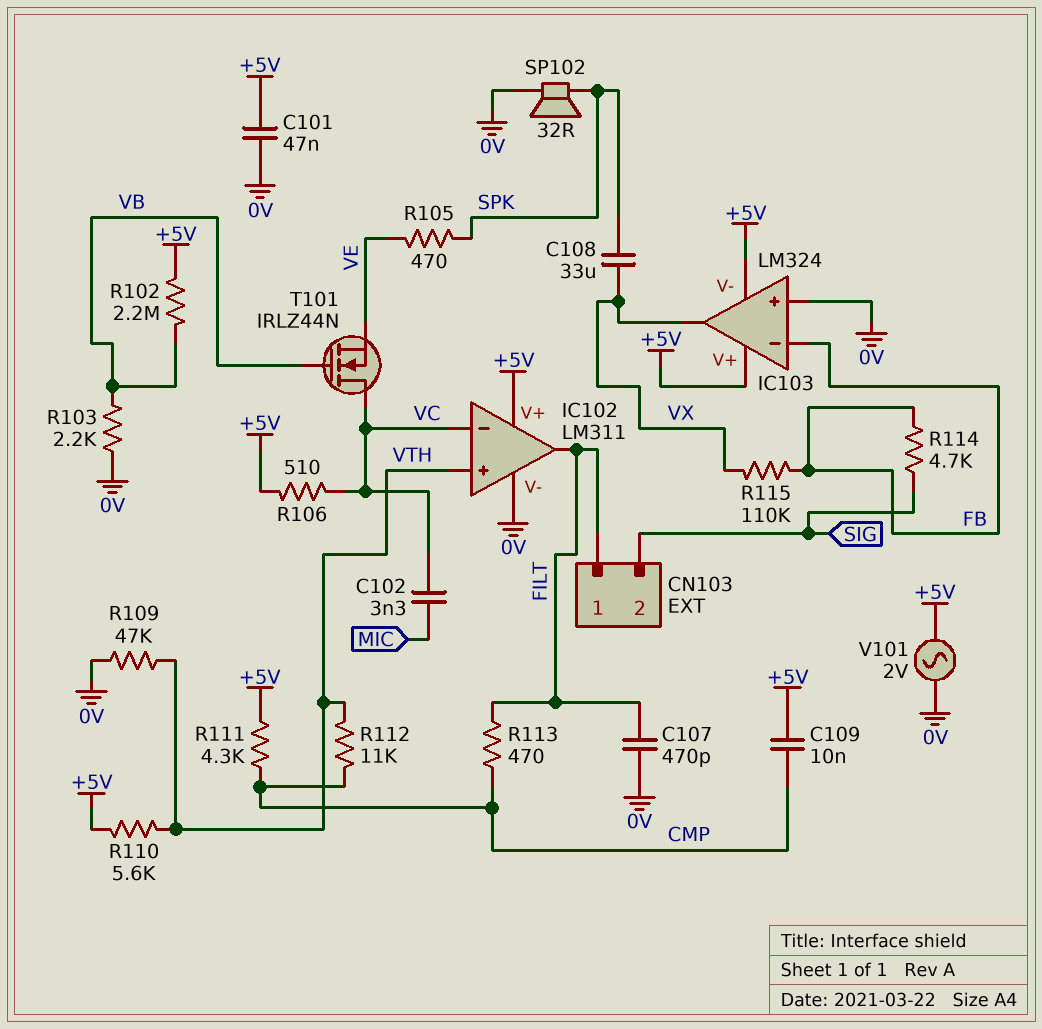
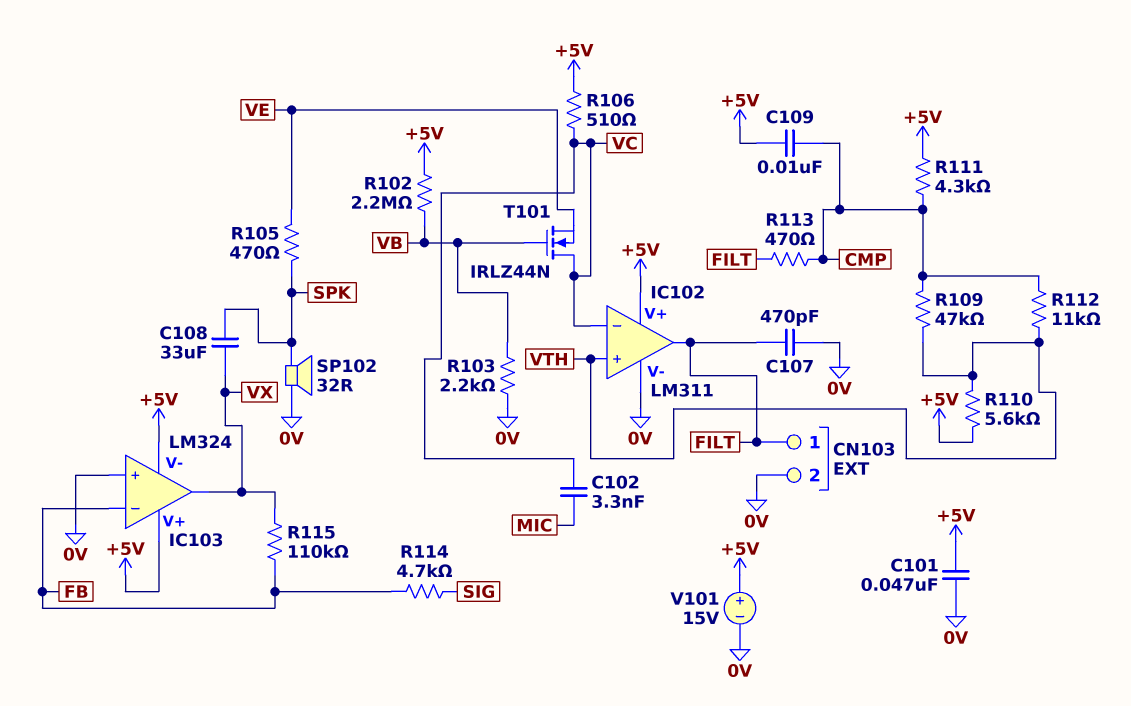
CN103 pin 2: SIG -> 0V
R109: 47k (0V, VTH) -> 47k (CMP, VTH)
V101: AC 2V (+5V, 0V) -> 15V (plus +5V, minus 0V)

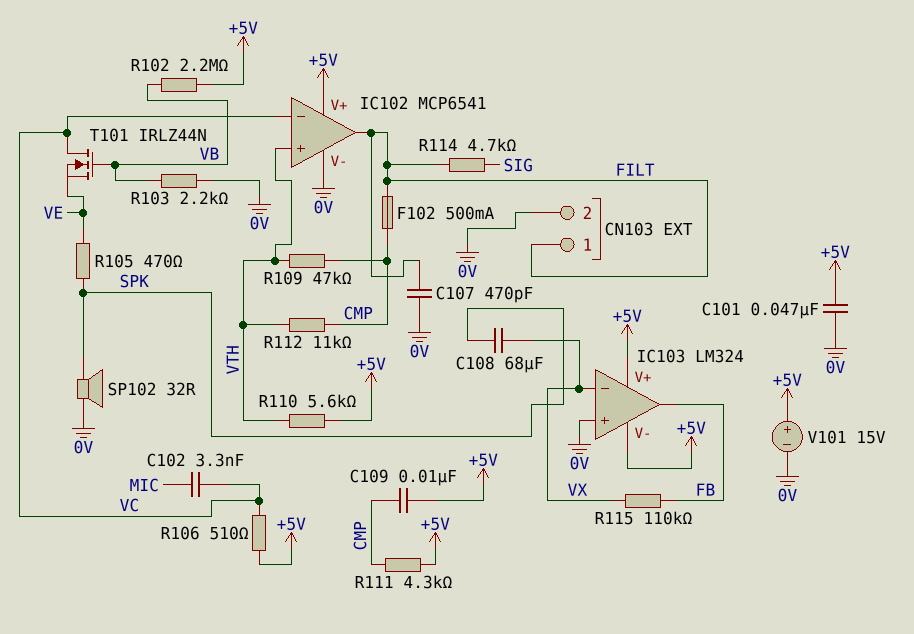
C108: 33uF (SPK, VX) -> 68uF (SPK, VX)
F102: none -> 500mA (CMP, FILT)
IC102: LM311 -> MCP6541
IC103 pin in-: FB -> VX
IC103 pin out: VX -> FB
R113: 470 (CMP, FILT) -> none
R114: 4.7k (FB, SIG) -> 4.7k (FILT, SIG)

